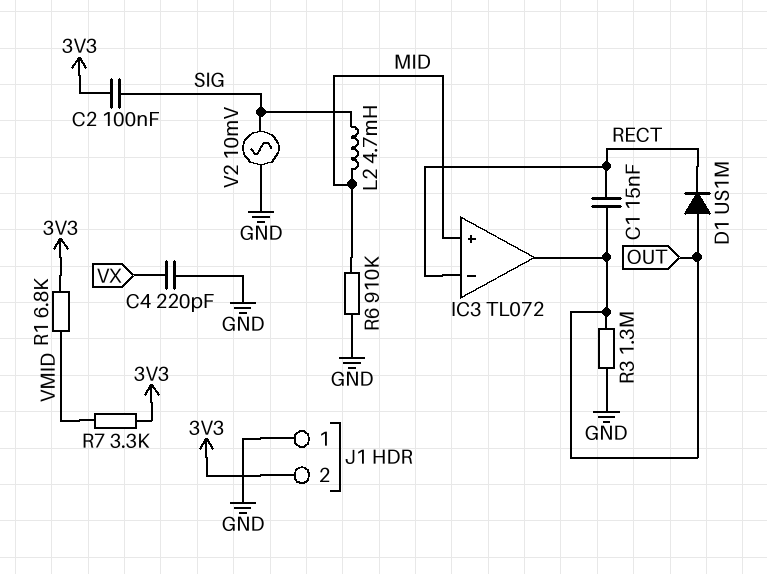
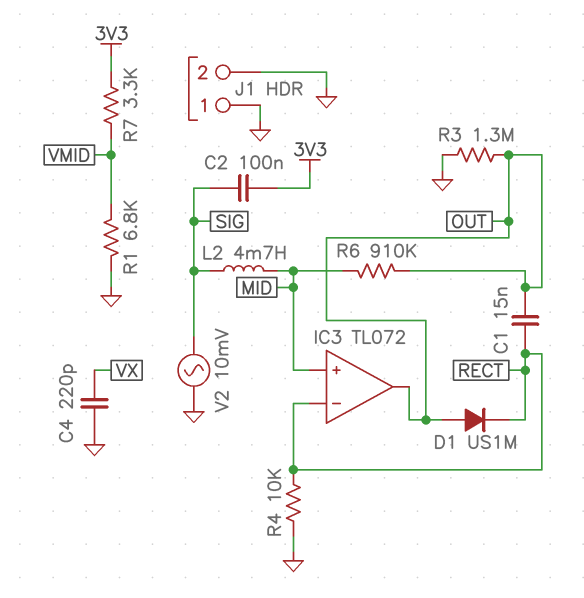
J1 pin 2: 3V3 -> GND
R1: 6.8k (3V3, VMID) -> 6.8k (GND, VMID)
R4: none -> 10k (GND, RECT)
R6: 910k (GND, MID) -> 910k (MID, OUT)

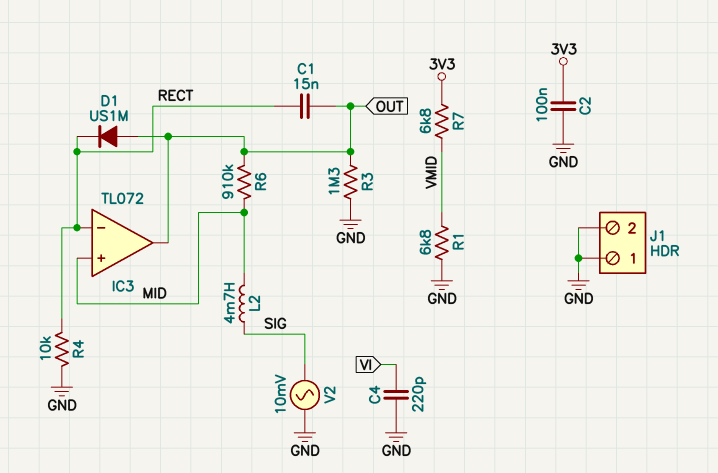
C2: 100nF (3V3, SIG) -> 100nF (3V3, GND)
C4: 220pF (GND, VX) -> 220pF (GND, VI)
R7: 3.3k (3V3, VMID) -> 6.8k (3V3, VMID)

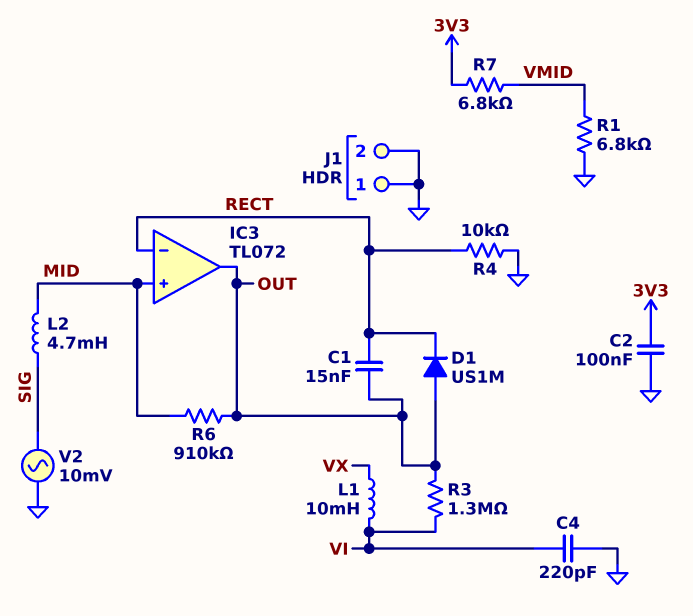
L1: none -> 10mH (VI, VX)
R3: 1.3M (GND, OUT) -> 1.3M (OUT, VI)

